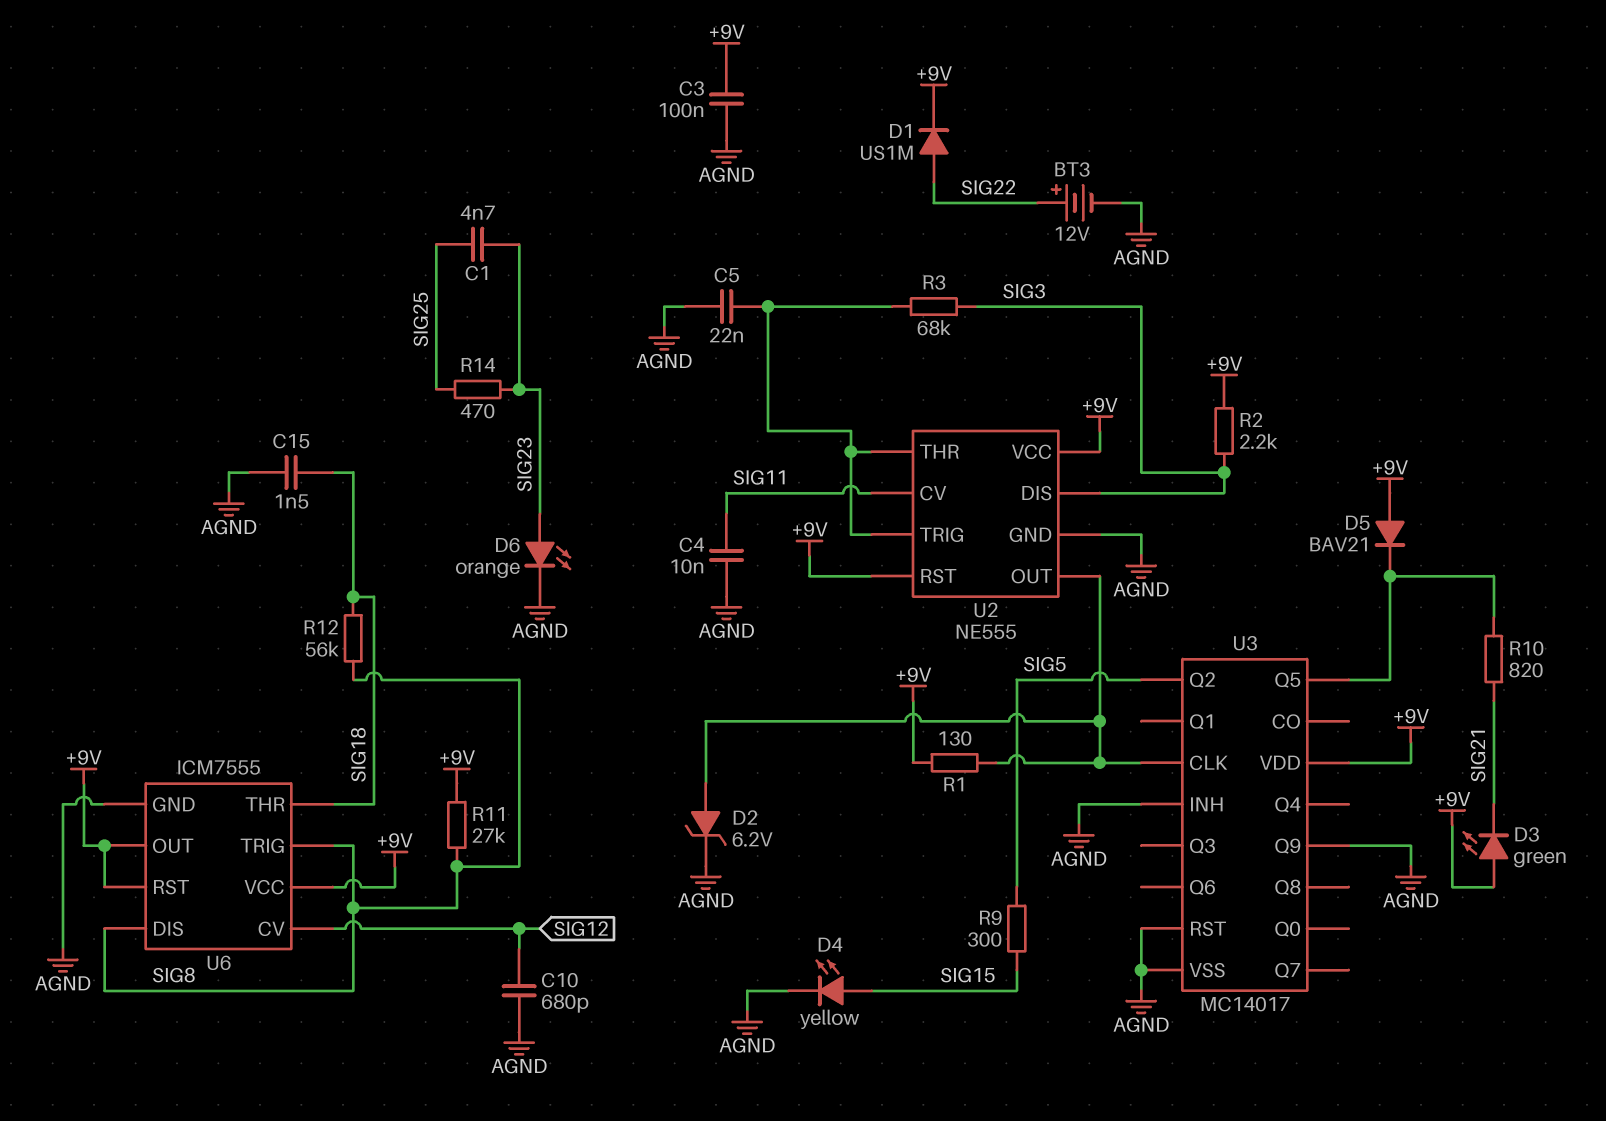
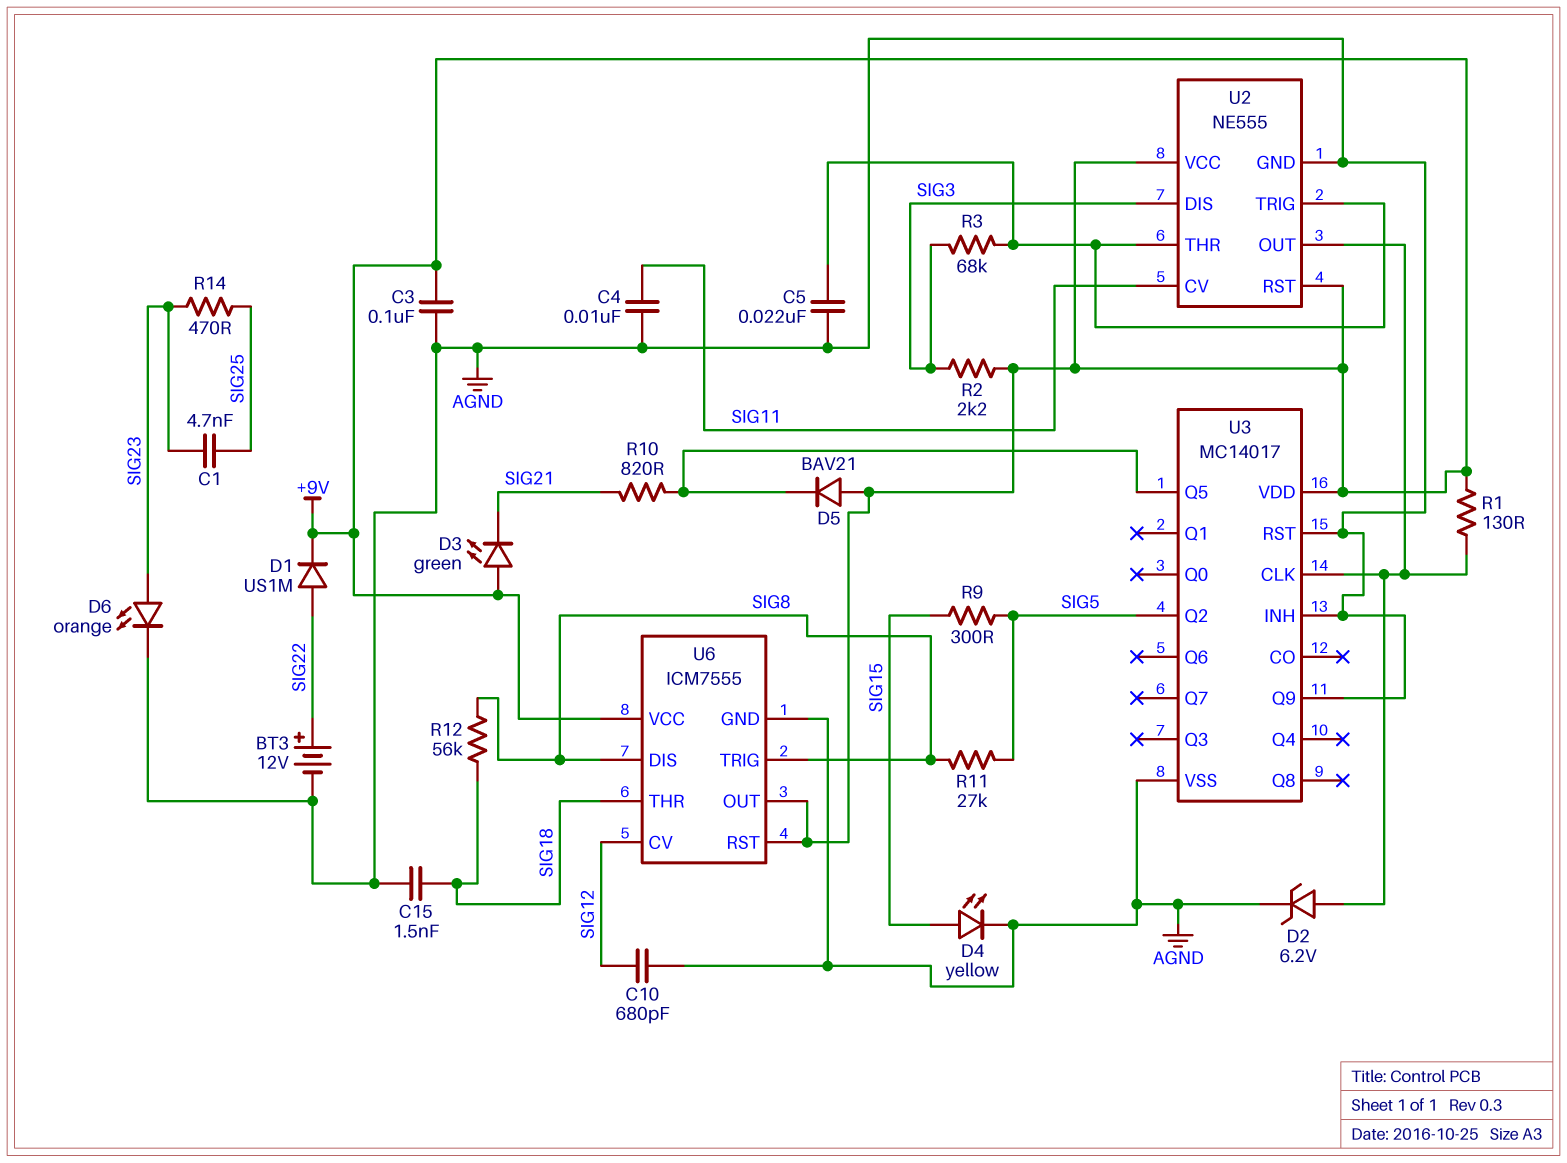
R11: 27k (+9V, SIG8) -> 27k (SIG5, SIG8)

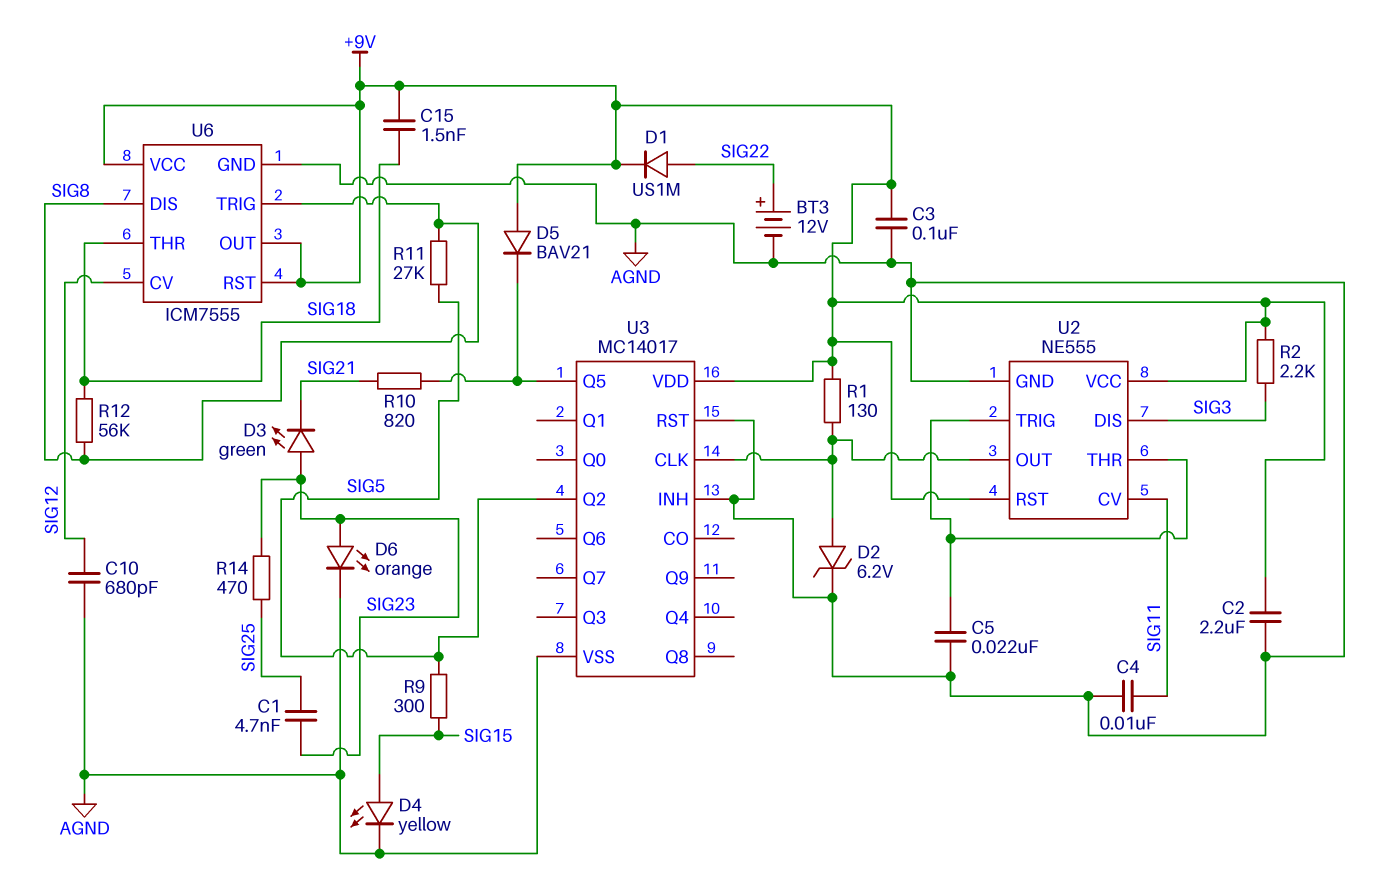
C2: none -> 2.2uF (+9V, AGND)
C15: 1.5nF (AGND, SIG18) -> 1.5nF (+9V, SIG18)
D3: LED green (A +9V, K SIG21) -> LED green (A SIG23, K SIG21)
R3: 68k (SIG3, U2/THR) -> none
U3 pin Q9: AGND -> none

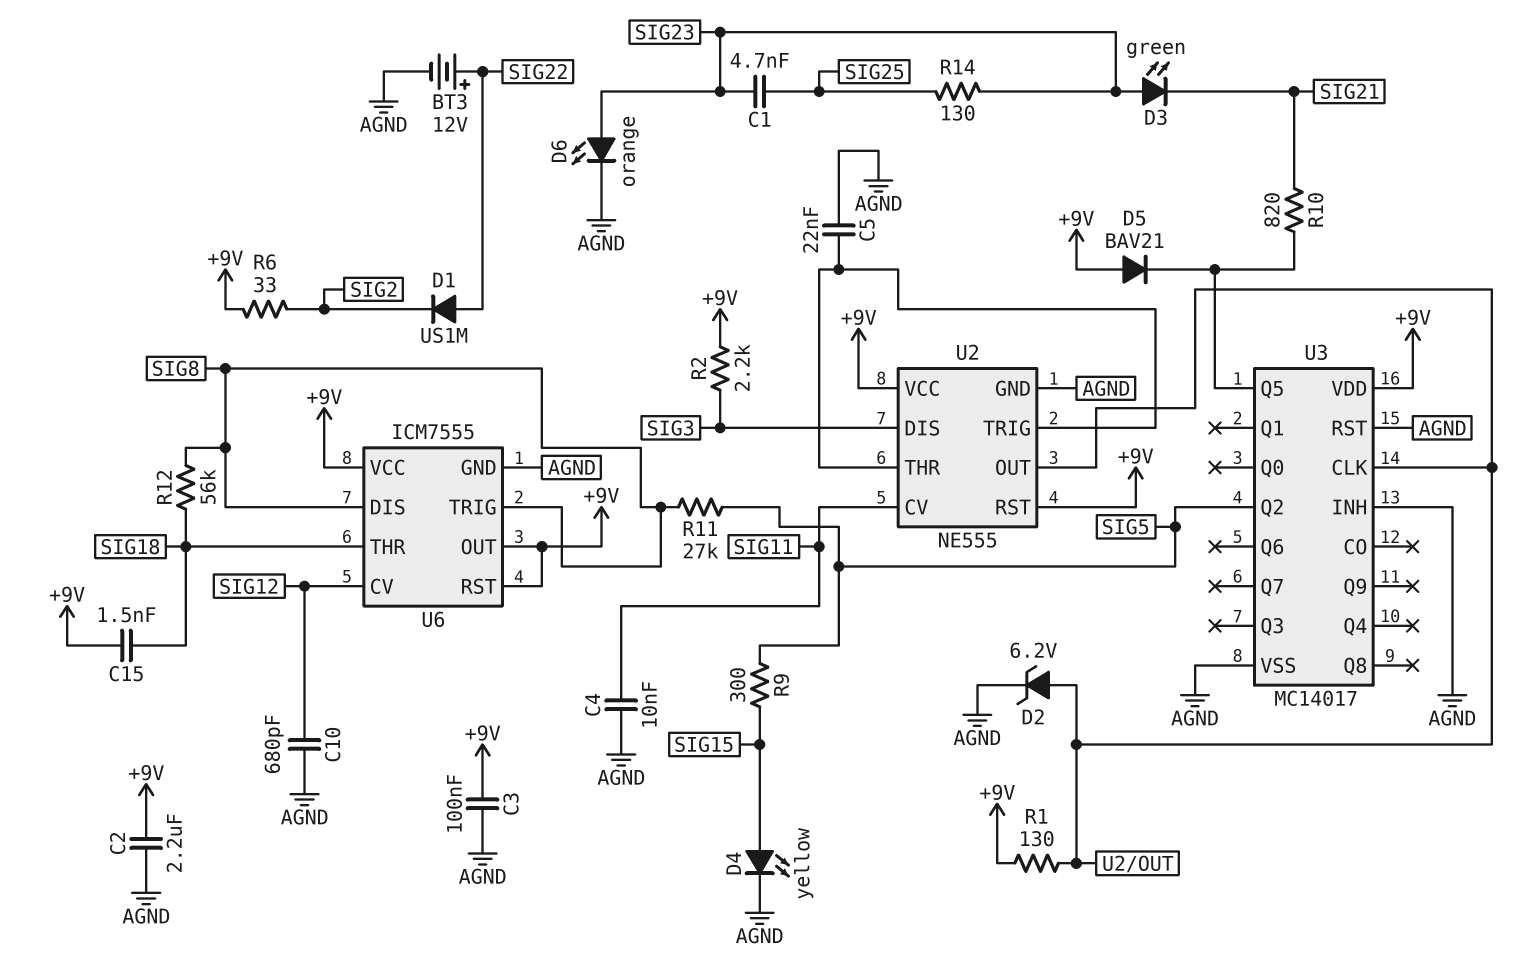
D1: diode US1M (A SIG22, K +9V) -> diode US1M (A SIG22, K SIG2)
R6: none -> 33 (+9V, SIG2)
R14: 470 (SIG23, SIG25) -> 130 (SIG23, SIG25)

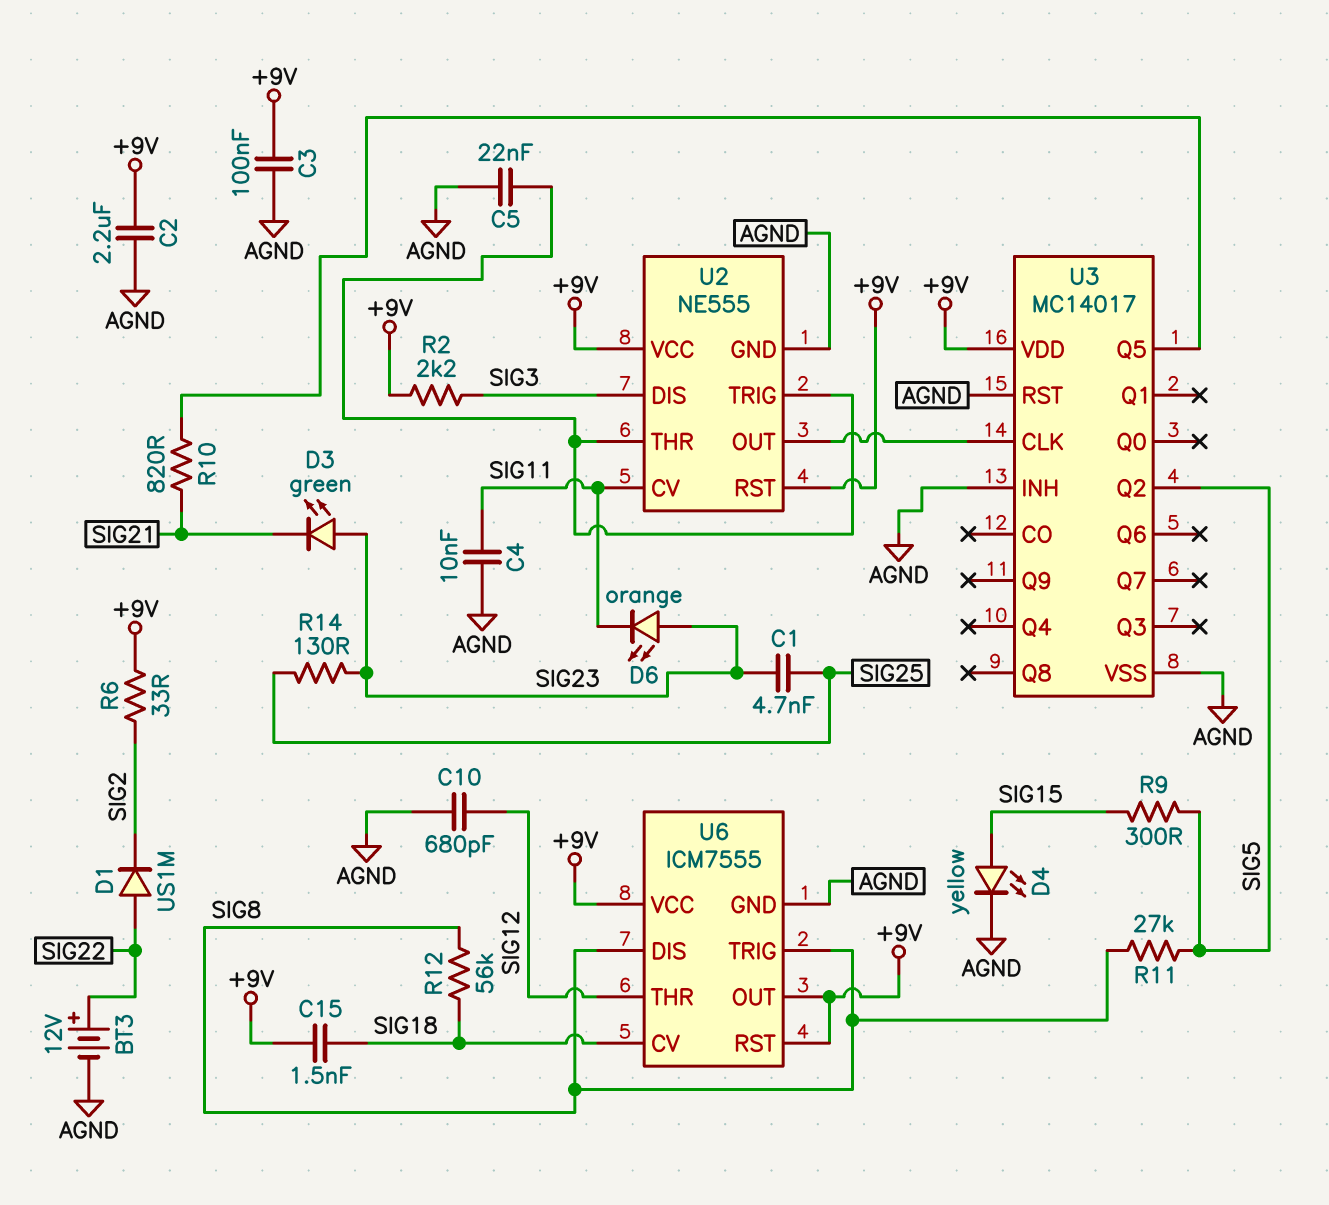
D2: zener 6.2V (A U2/OUT, K AGND) -> none
D5: diode BAV21 (A +9V, K U3/Q5) -> none
D6: LED orange (A SIG23, K AGND) -> LED orange (A SIG23, K SIG11)
R1: 130 (+9V, U2/OUT) -> none
U6 pin CV: SIG12 -> SIG18
U6 pin THR: SIG18 -> SIG12

